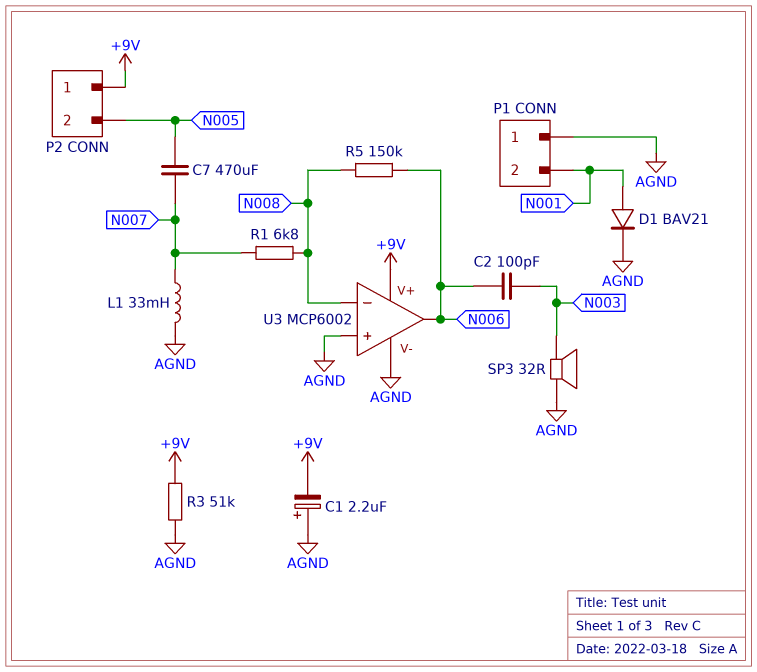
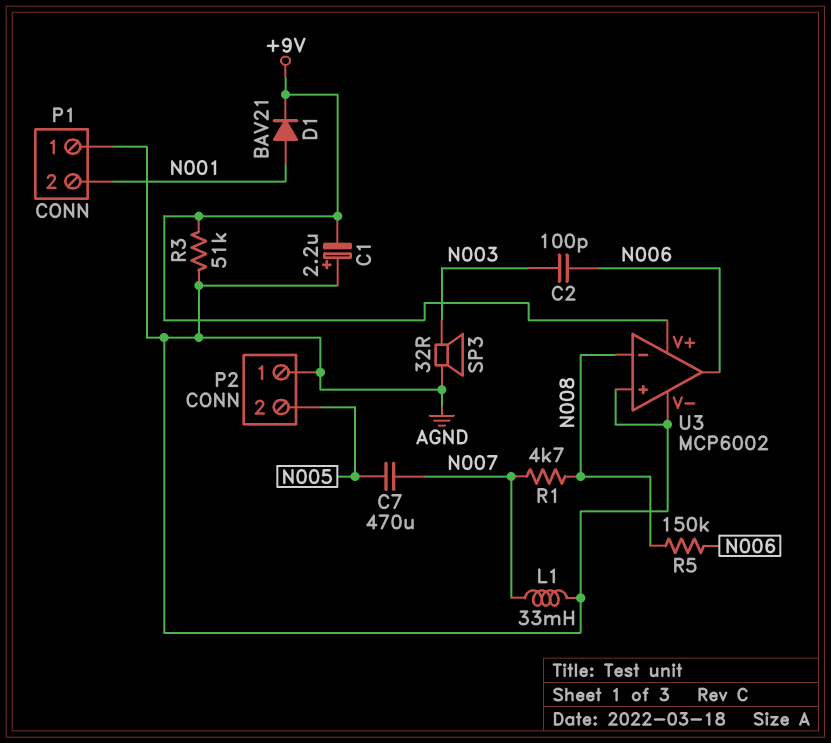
D1: diode BAV21 (A N001, K AGND) -> diode BAV21 (A N001, K +9V)
P2 pin 1: +9V -> AGND
R1: 6.8k (N007, N008) -> 4.7k (N007, N008)

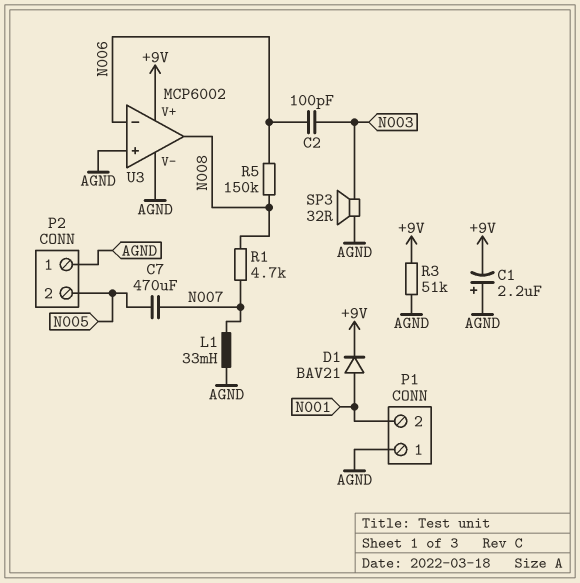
U3 pin in-: N008 -> N006
U3 pin out: N006 -> N008

